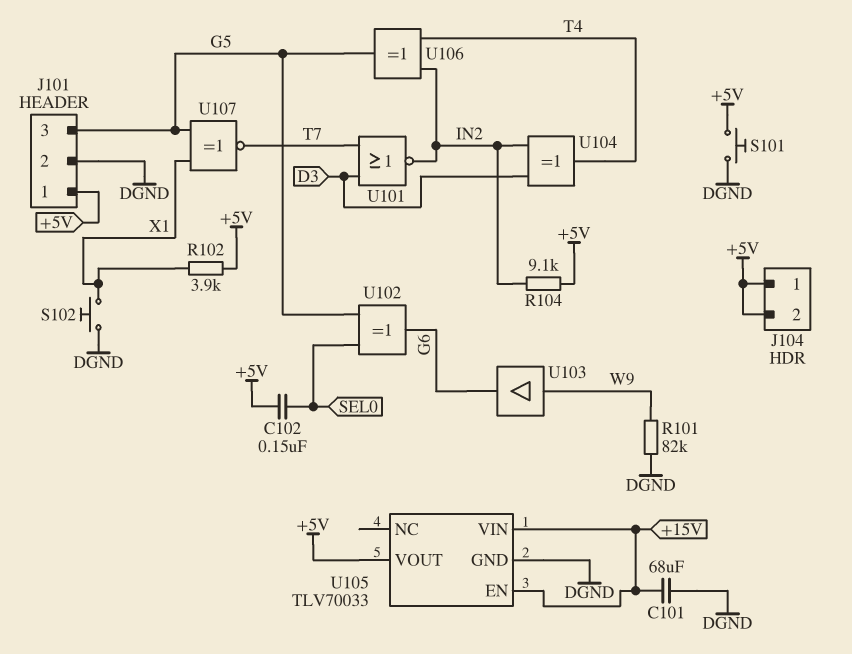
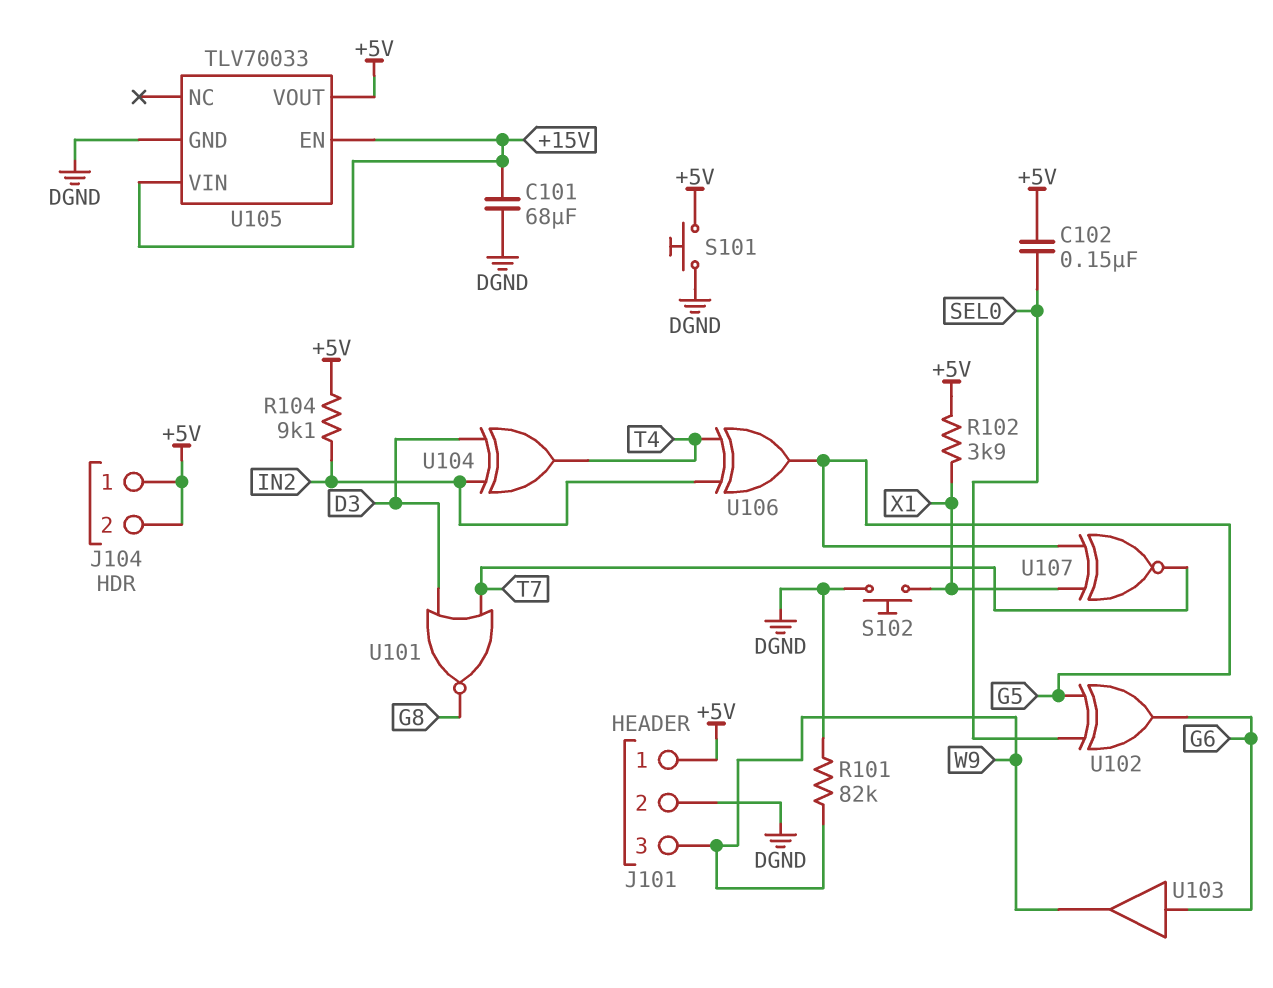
J101 pin 3: G5 -> W9
U101: NOR (in D3, in T7, out IN2) -> NOR (in D3, in T7, out G8)
U103: buffer (in W9, out G6) -> buffer (in G6, out W9)

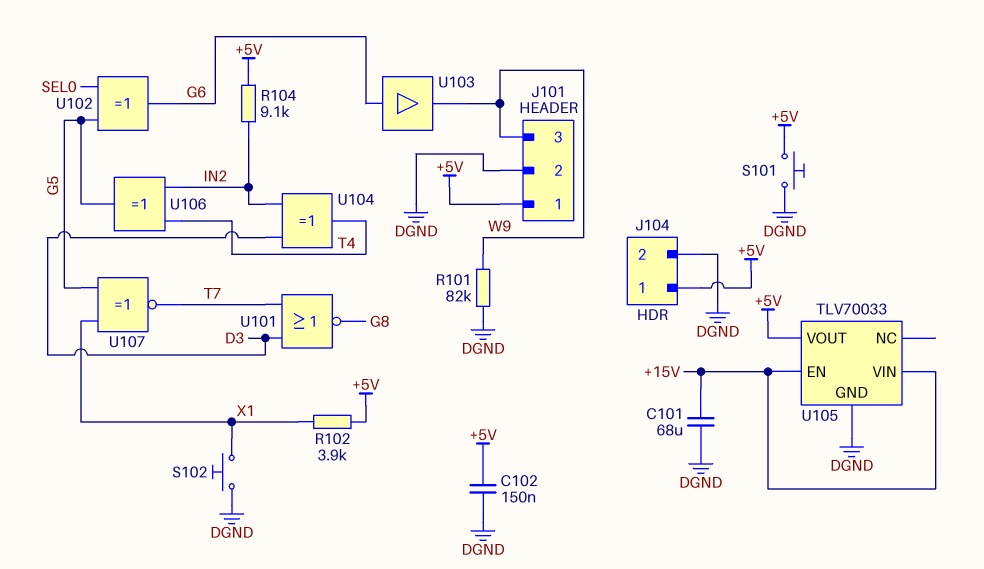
C102: 150nF (+5V, SEL0) -> 150nF (+5V, DGND)
J104 pin 2: +5V -> DGND

